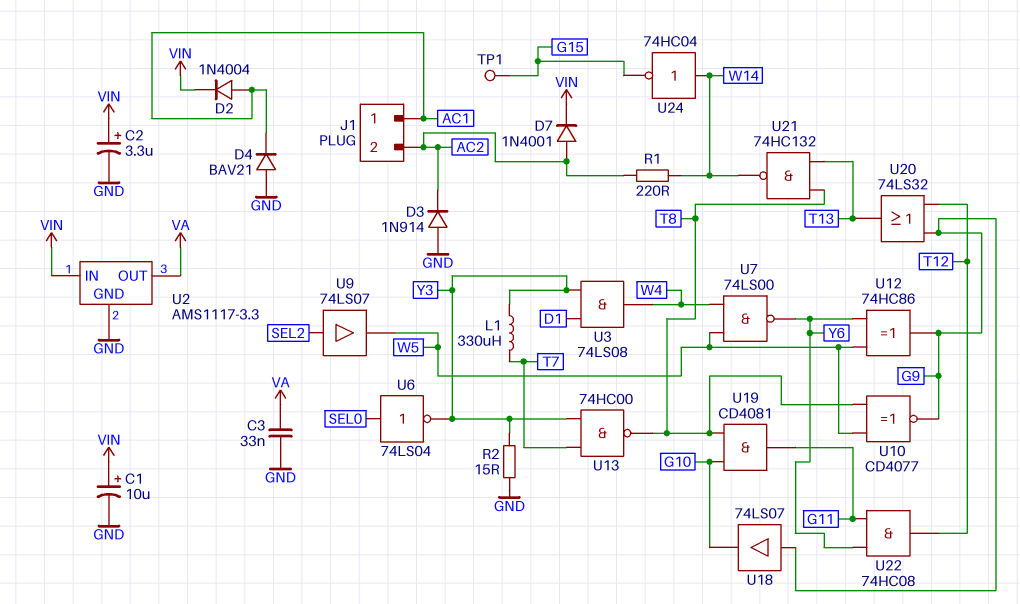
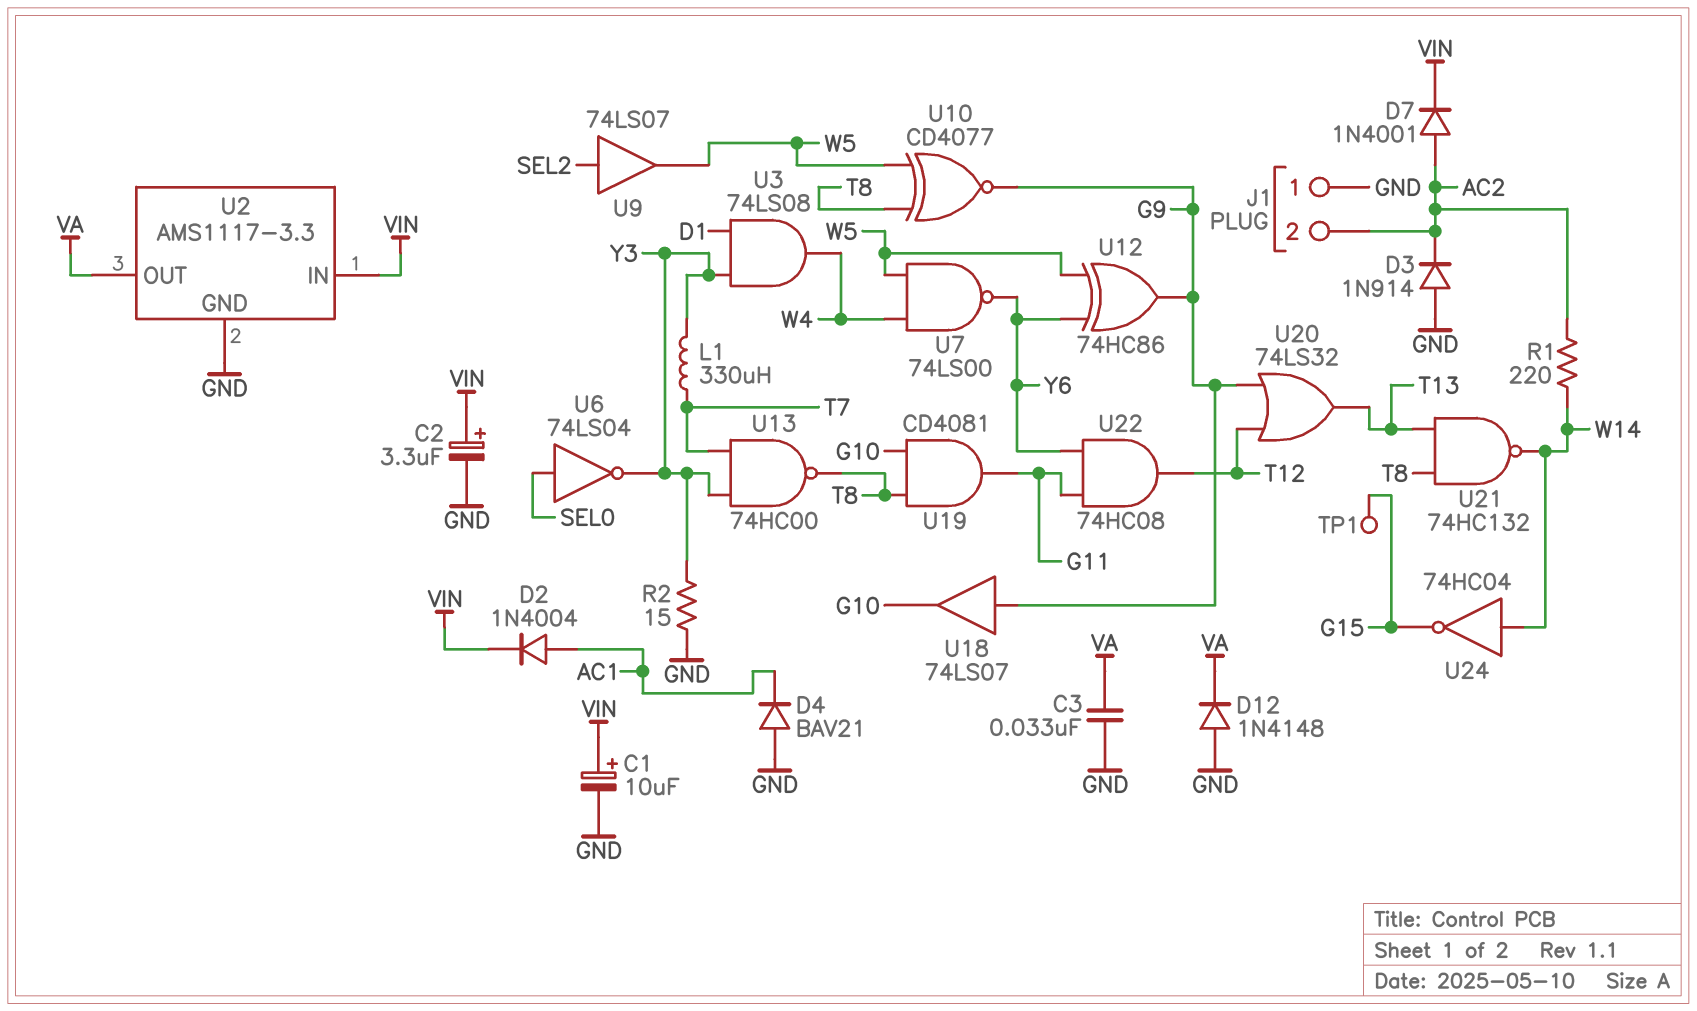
D12: none -> diode 1N4148 (A GND, K VA)
J1 pin 1: AC1 -> GND

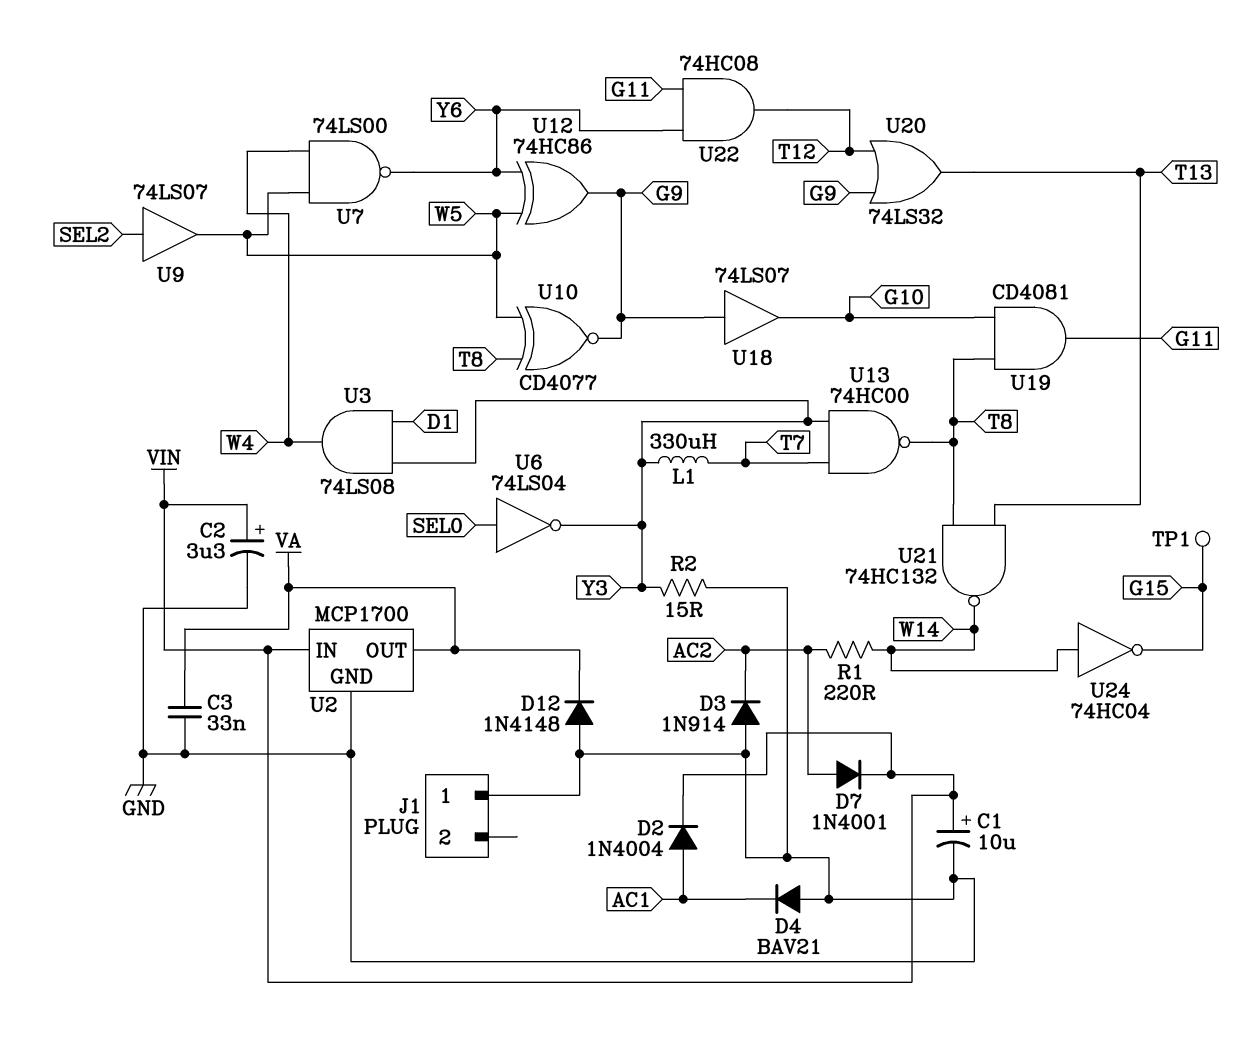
J1 pin 2: AC2 -> none
U2: AMS1117-3.3 -> MCP1700

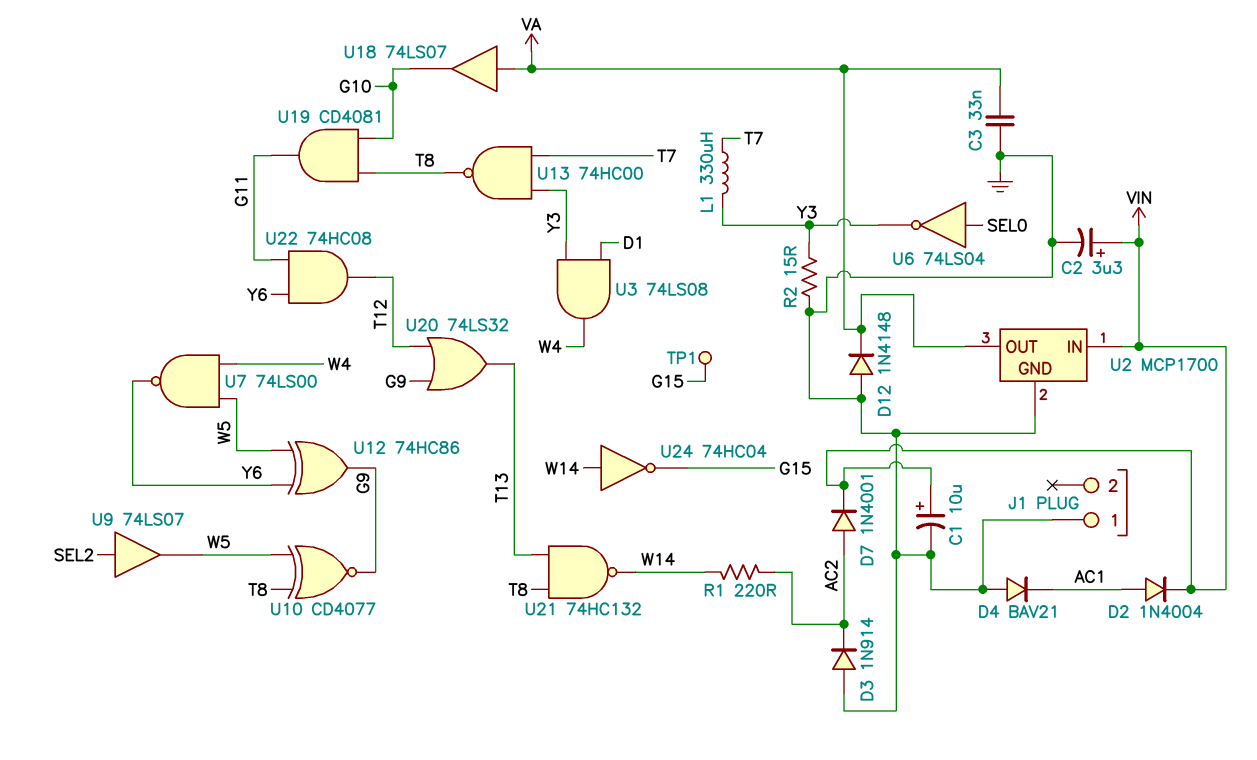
U18: buffer 74LS07 (in G9, out G10) -> buffer 74LS07 (in VA, out G10)

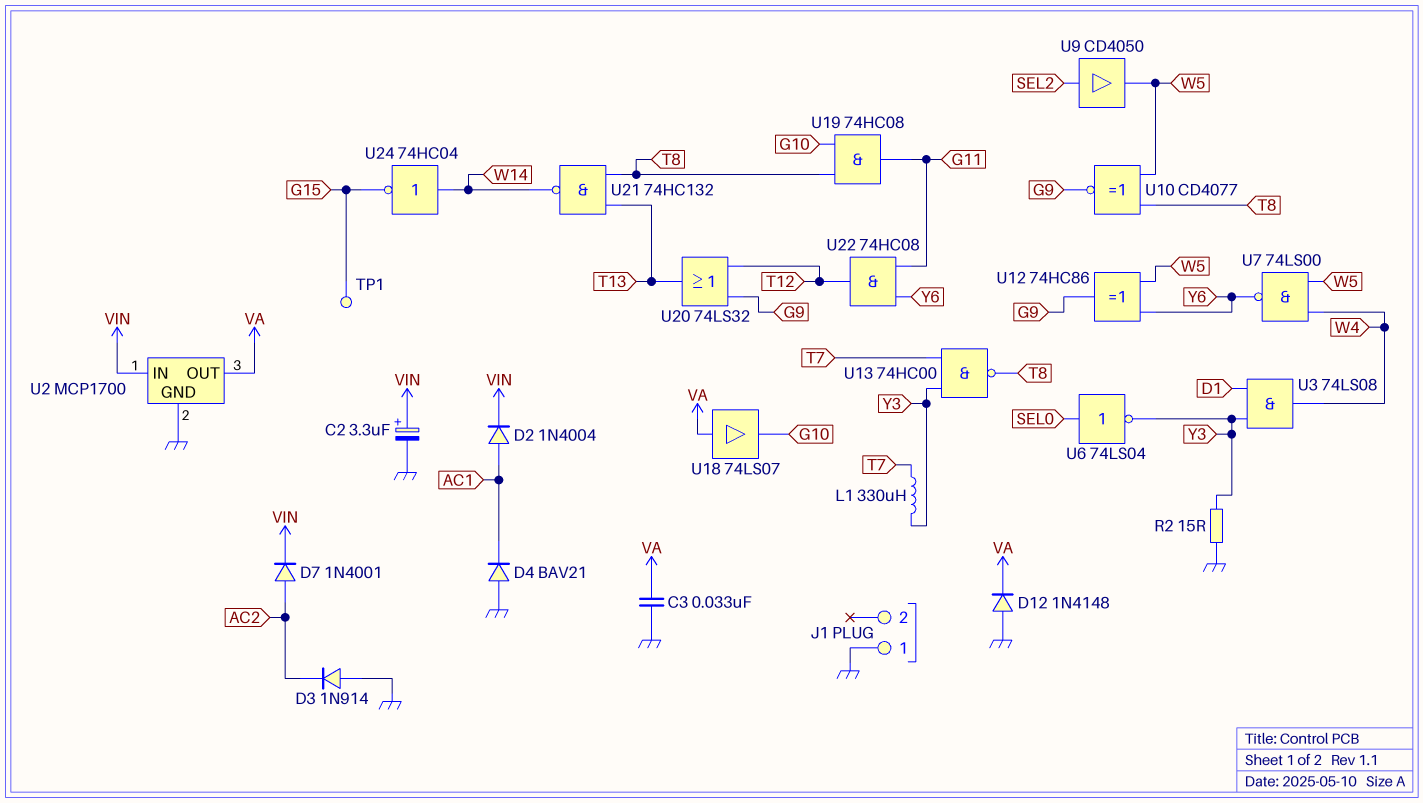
C1: 10uF (plus VIN, minus GND) -> none
R1: 220 (AC2, W14) -> none
U9: buffer 74LS07 (in SEL2, out W5) -> buffer CD4050 (in SEL2, out W5)
U19: AND CD4081 (in G10, in T8, out G11) -> AND 74HC08 (in G10, in T8, out G11)

